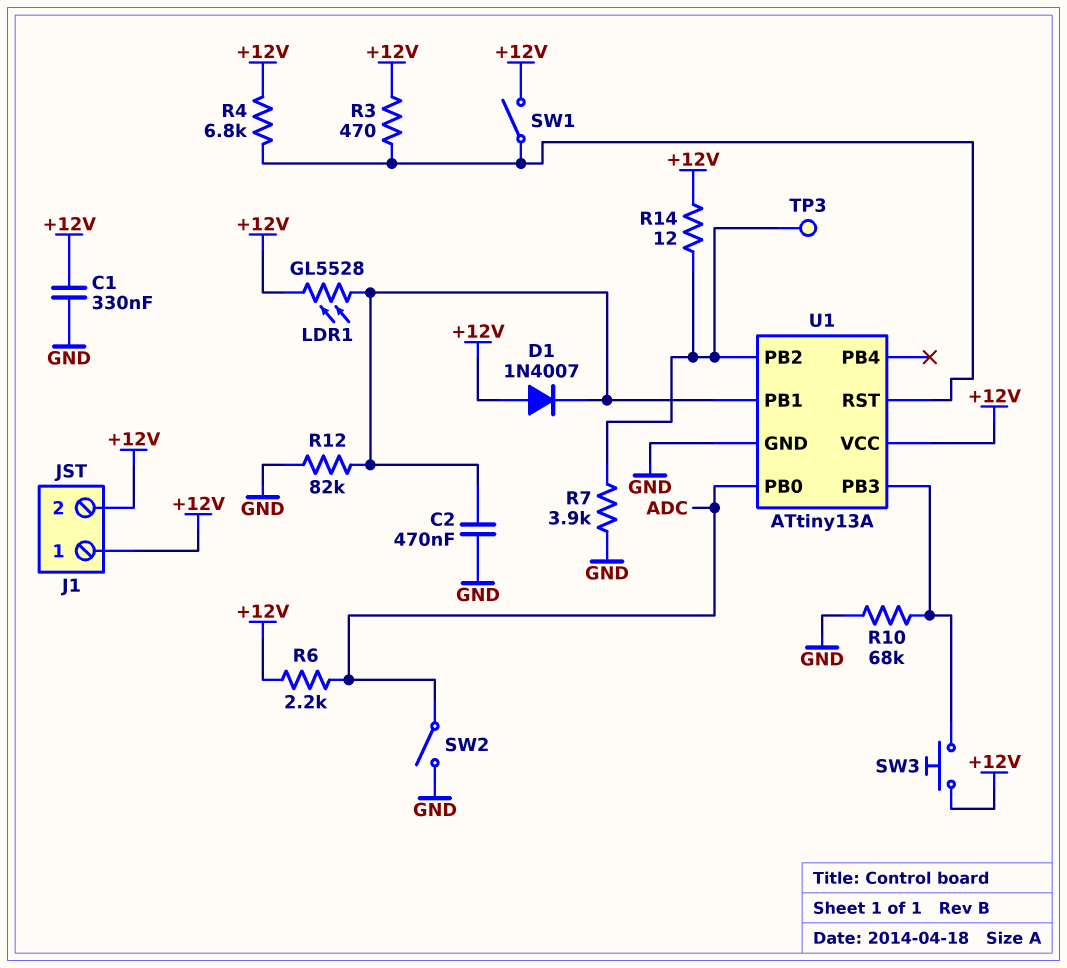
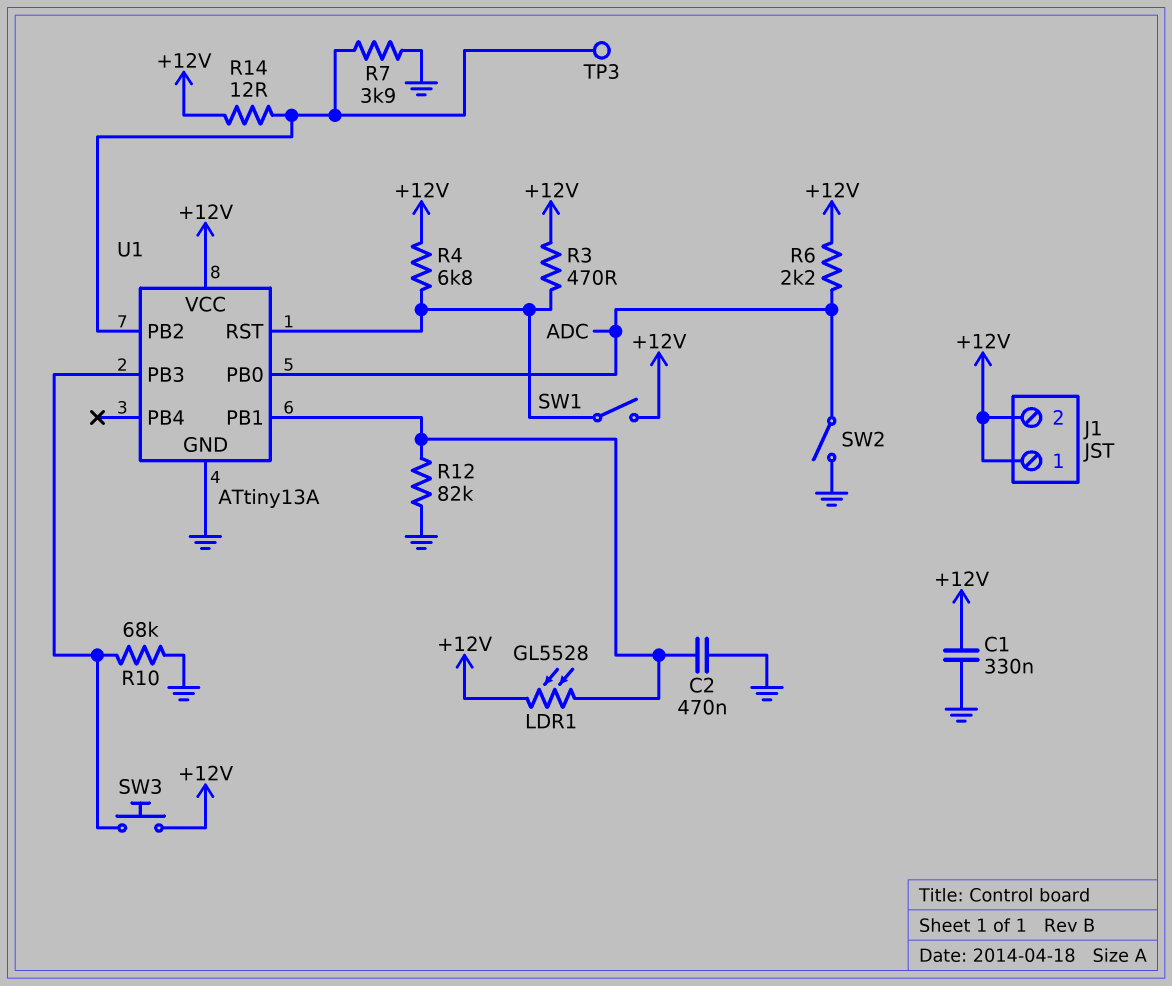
D1: diode 1N4007 (A +12V, K U1/PB1) -> none

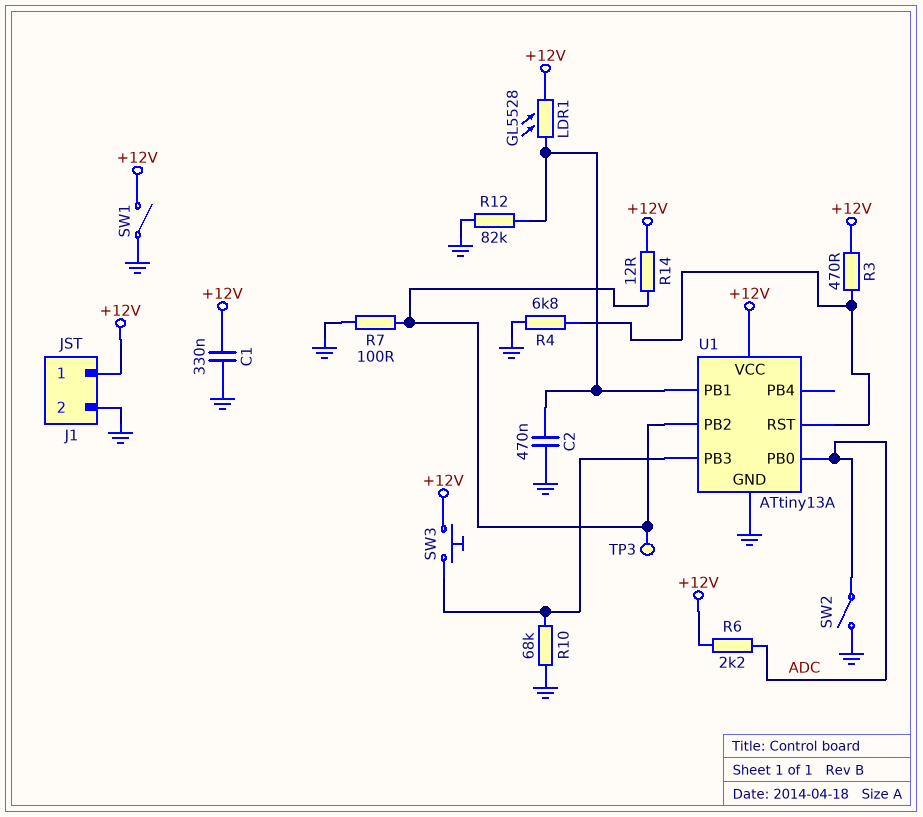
J1 pin 2: +12V -> GND
R4: 6.8k (+12V, U1/RST) -> 6.8k (GND, U1/RST)
R7: 3.9k (GND, U1/PB2) -> 100 (GND, U1/PB2)
SW1: switch (+12V, U1/RST) -> switch (+12V, GND)

